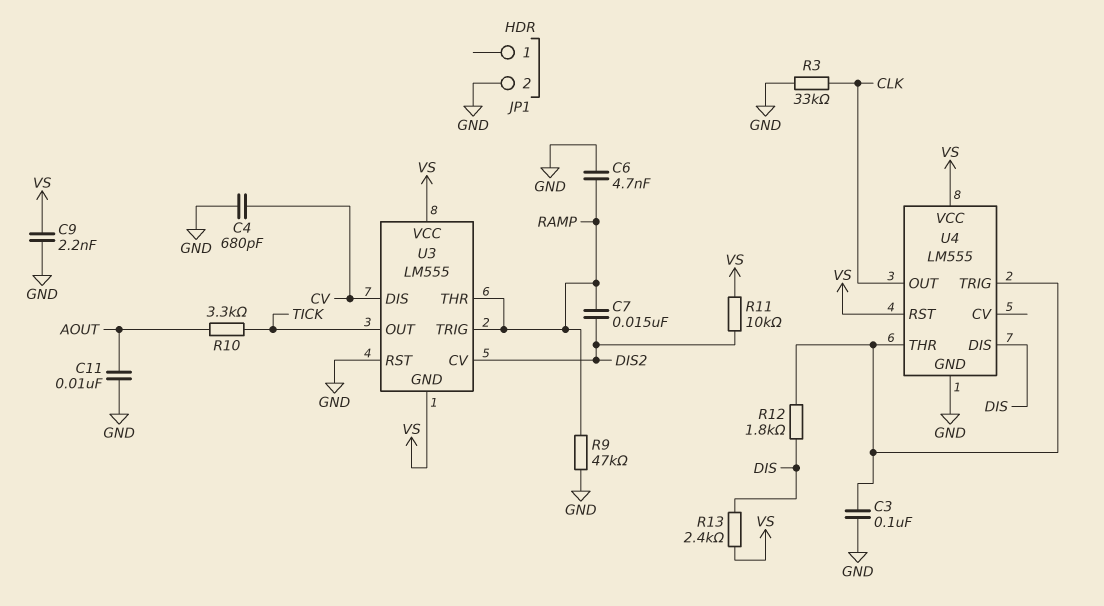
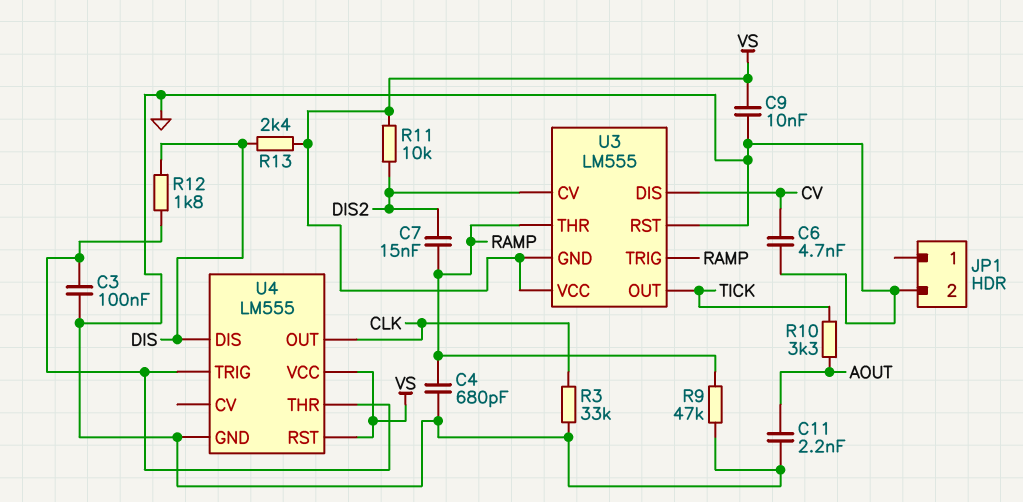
C4: 680pF (CV, GND) -> 680pF (GND, RAMP)
C6: 4.7nF (GND, RAMP) -> 4.7nF (CV, GND)
C9: 2.2nF (GND, VS) -> 10nF (GND, VS)
C11: 10nF (AOUT, GND) -> 2.2nF (AOUT, GND)

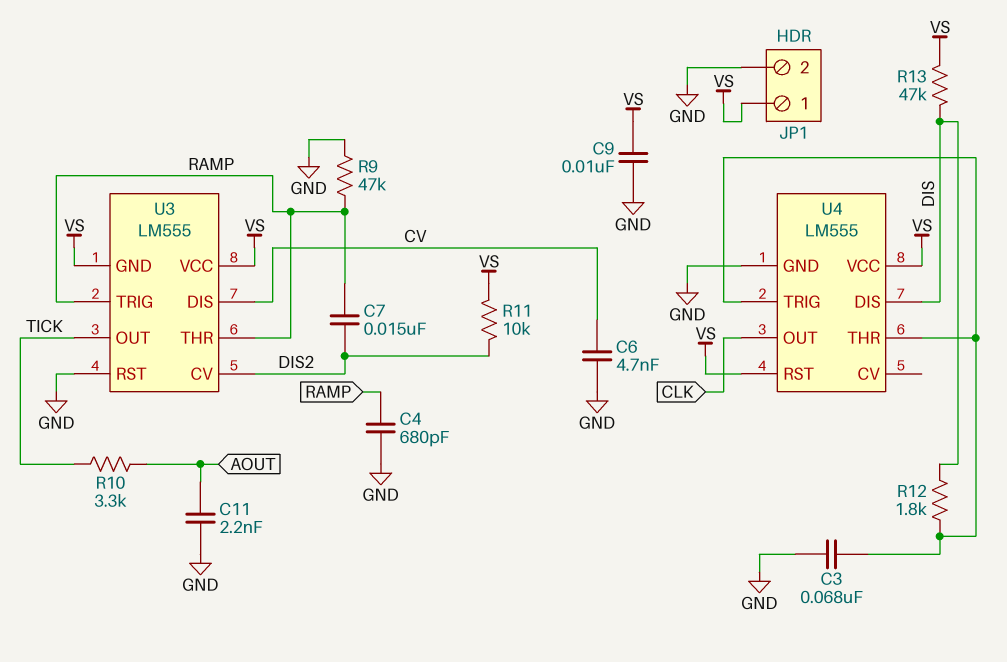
C3: 100nF (GND, U4/THR) -> 68nF (GND, U4/THR)
JP1 pin 1: none -> VS
R3: 33k (CLK, GND) -> none
R13: 2.4k (DIS, VS) -> 47k (DIS, VS)

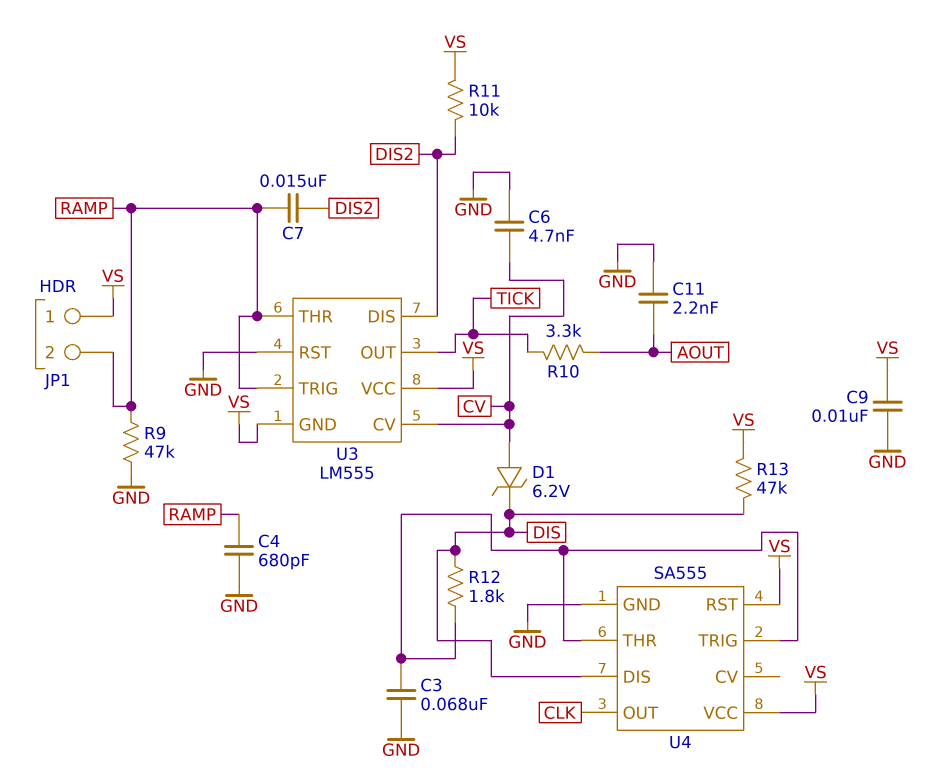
D1: none -> zener 6.2V (A CV, K DIS)
JP1 pin 2: GND -> RAMP
U3 pin CV: DIS2 -> CV
U3 pin DIS: CV -> DIS2
U4: LM555 -> SA555

